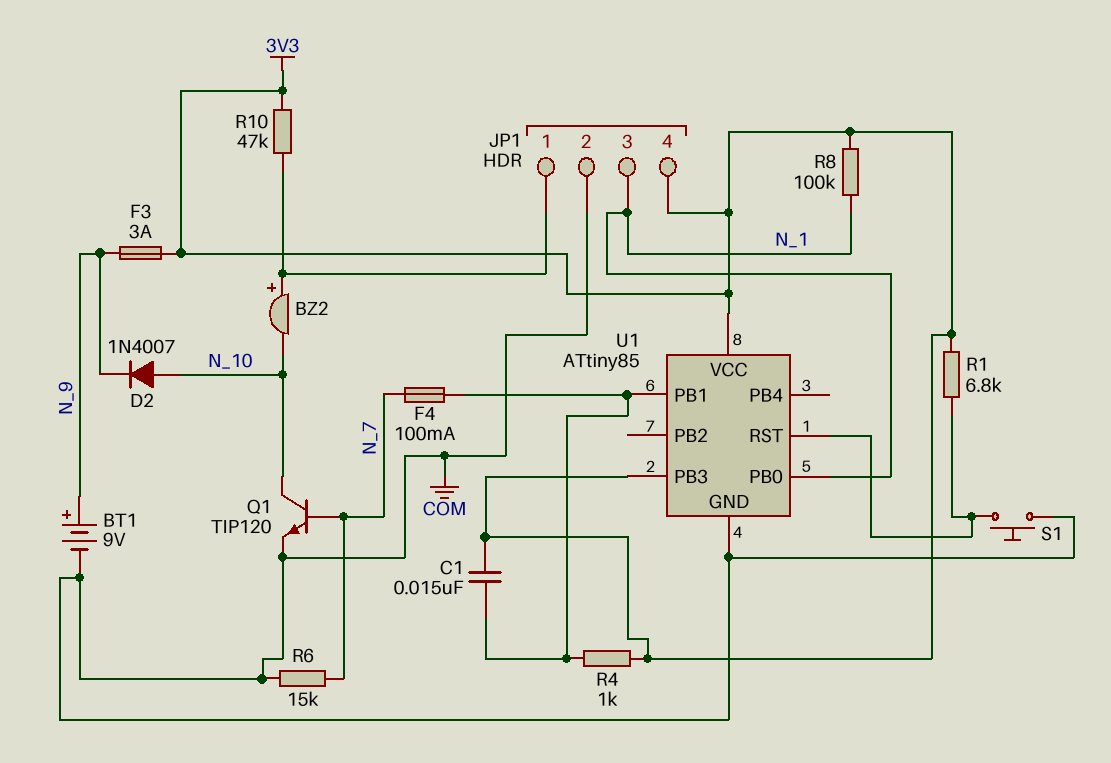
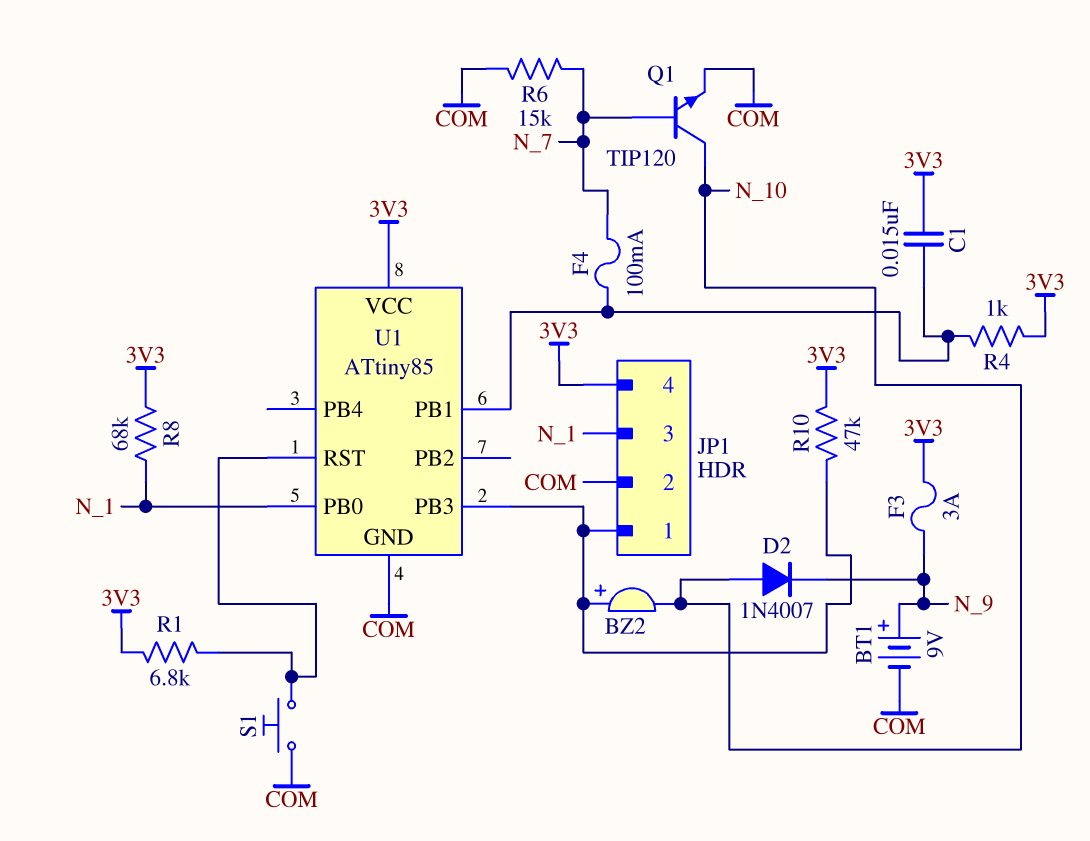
R8: 100k (3V3, N_1) -> 68k (3V3, N_1)
U1 pin PB3: 3V3 -> JP1/1

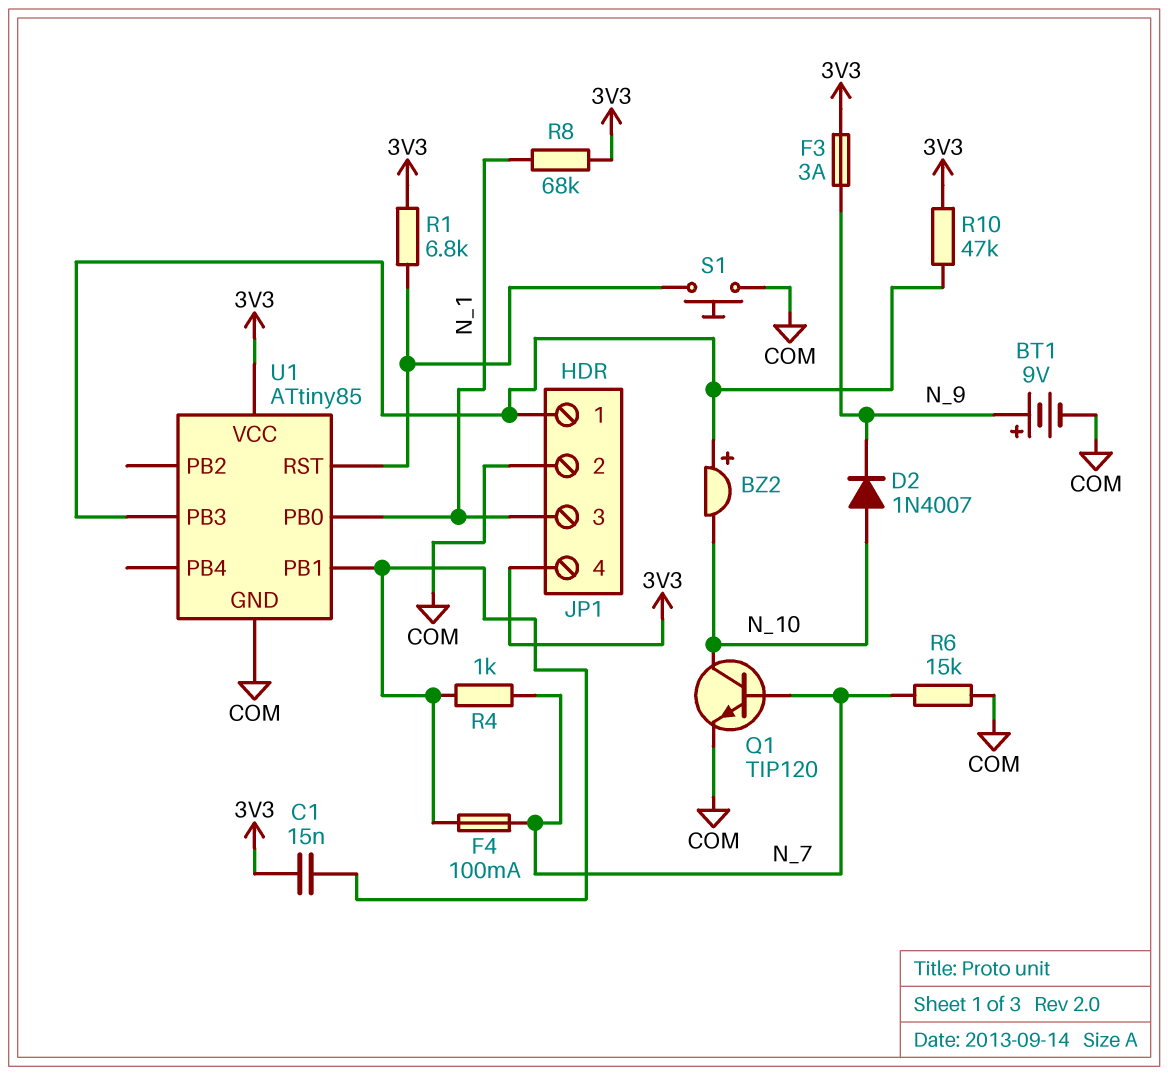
R4: 1k (3V3, U1/PB1) -> 1k (N_7, U1/PB1)

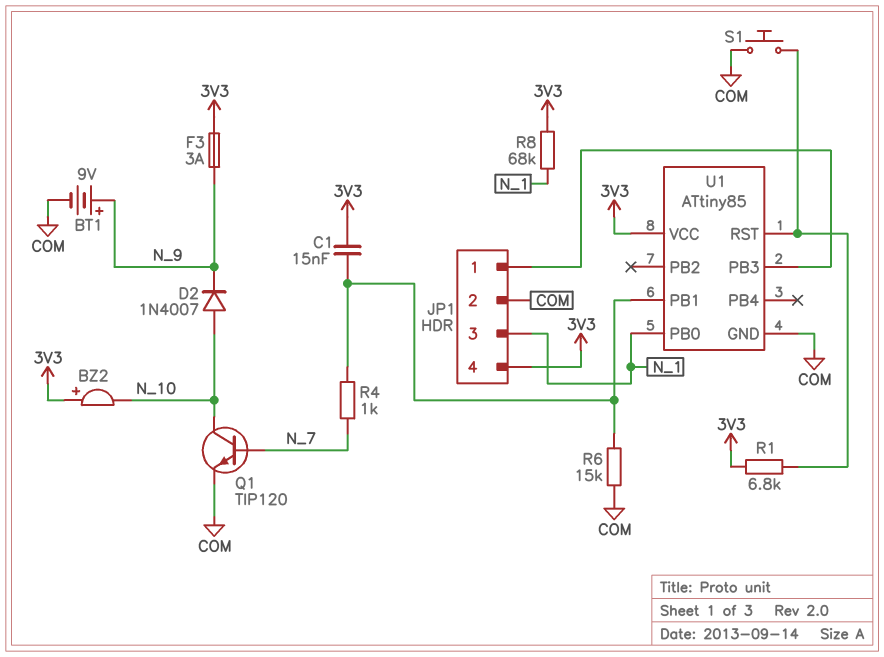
BZ2: buzzer (plus JP1/1, minus N_10) -> buzzer (plus 3V3, minus N_10)
F4: 100mA (N_7, U1/PB1) -> none
R6: 15k (COM, N_7) -> 15k (COM, U1/PB1)
R10: 47k (3V3, JP1/1) -> none

